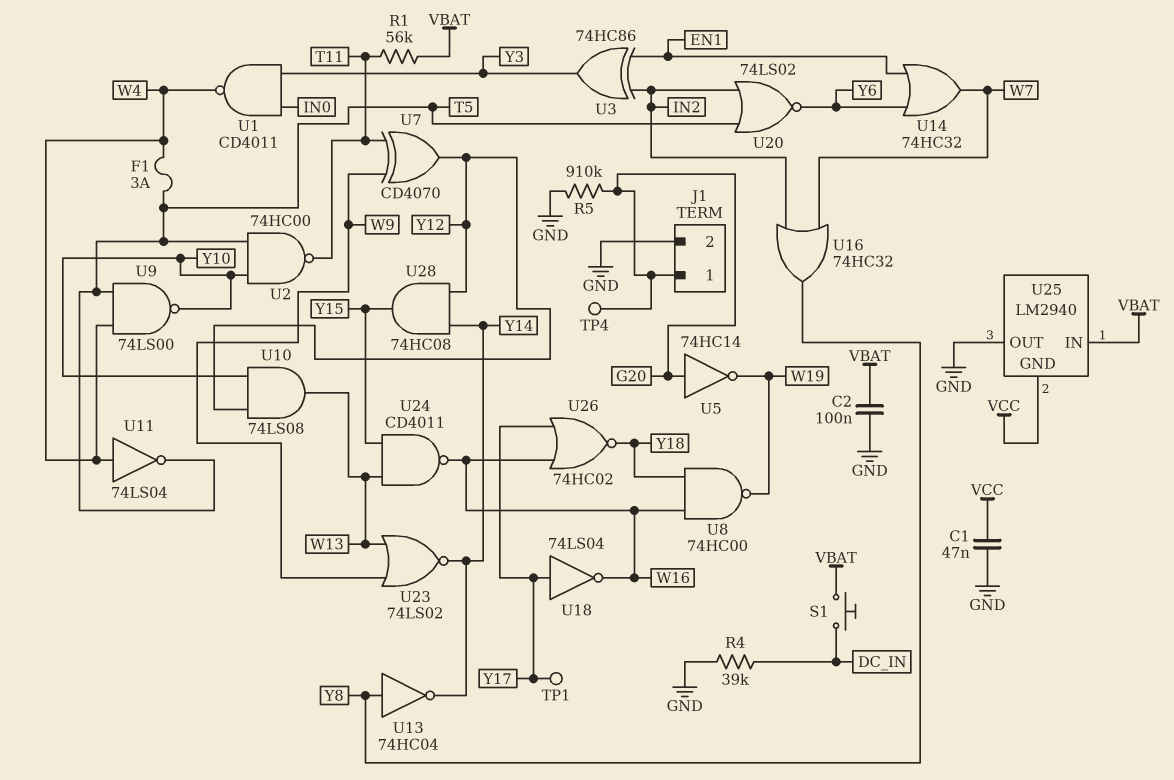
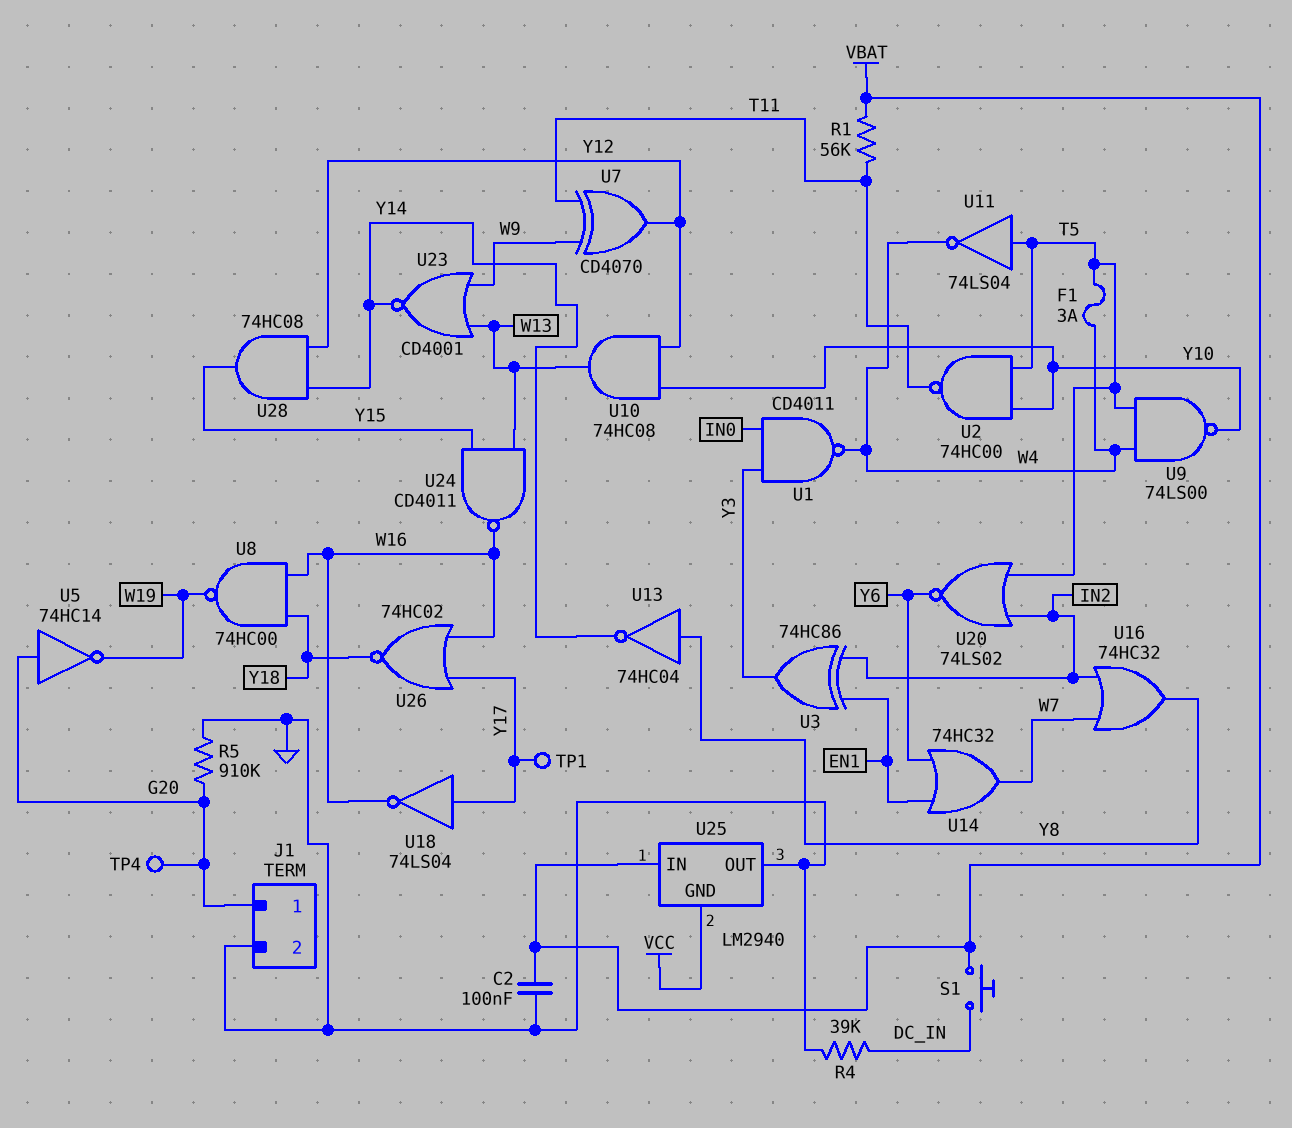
C1: 47nF (GND, VCC) -> none
U10: AND 74LS08 (in Y10, in Y12, out W13) -> AND 74HC08 (in Y10, in Y12, out W13)
U11: NOT 74LS04 (in W4, out T5) -> NOT 74LS04 (in T5, out W4)
U23: NOR 74LS02 (in W9, in W13, out Y14) -> NOR CD4001 (in W9, in W13, out Y14)

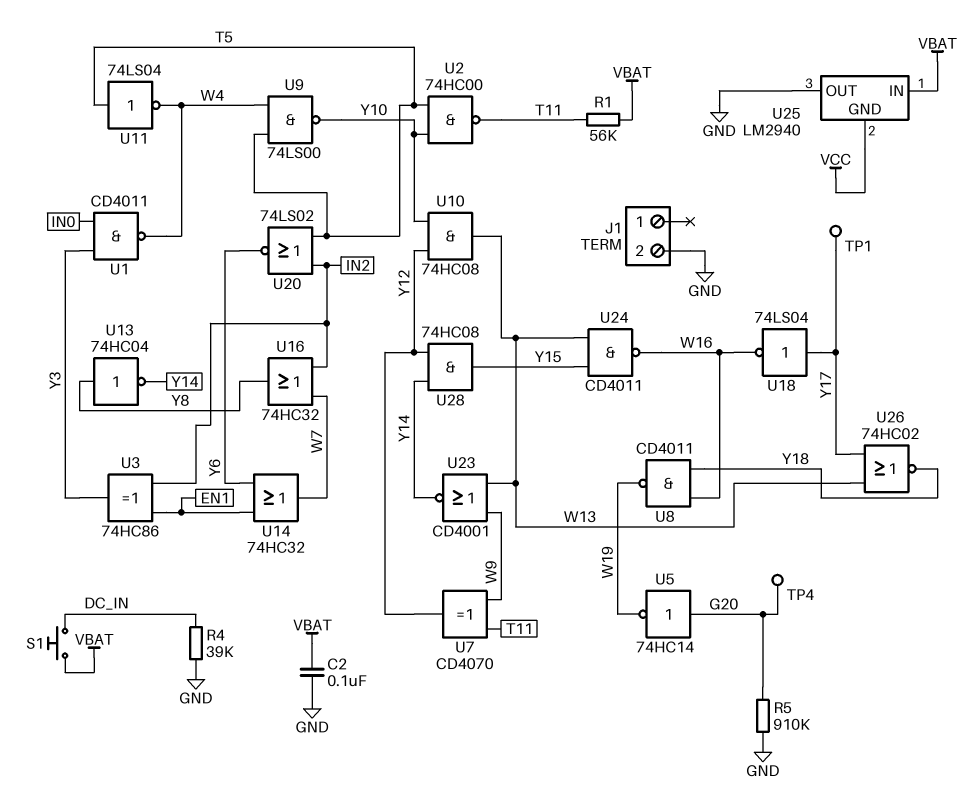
F1: 3A (T5, W4) -> none
J1 pin 1: G20 -> none
U8: NAND 74HC00 (in W16, in Y18, out W19) -> NAND CD4011 (in W16, in Y18, out W19)
U26: NOR 74HC02 (in W16, in Y17, out Y18) -> NOR 74HC02 (in W13, in Y17, out Y18)

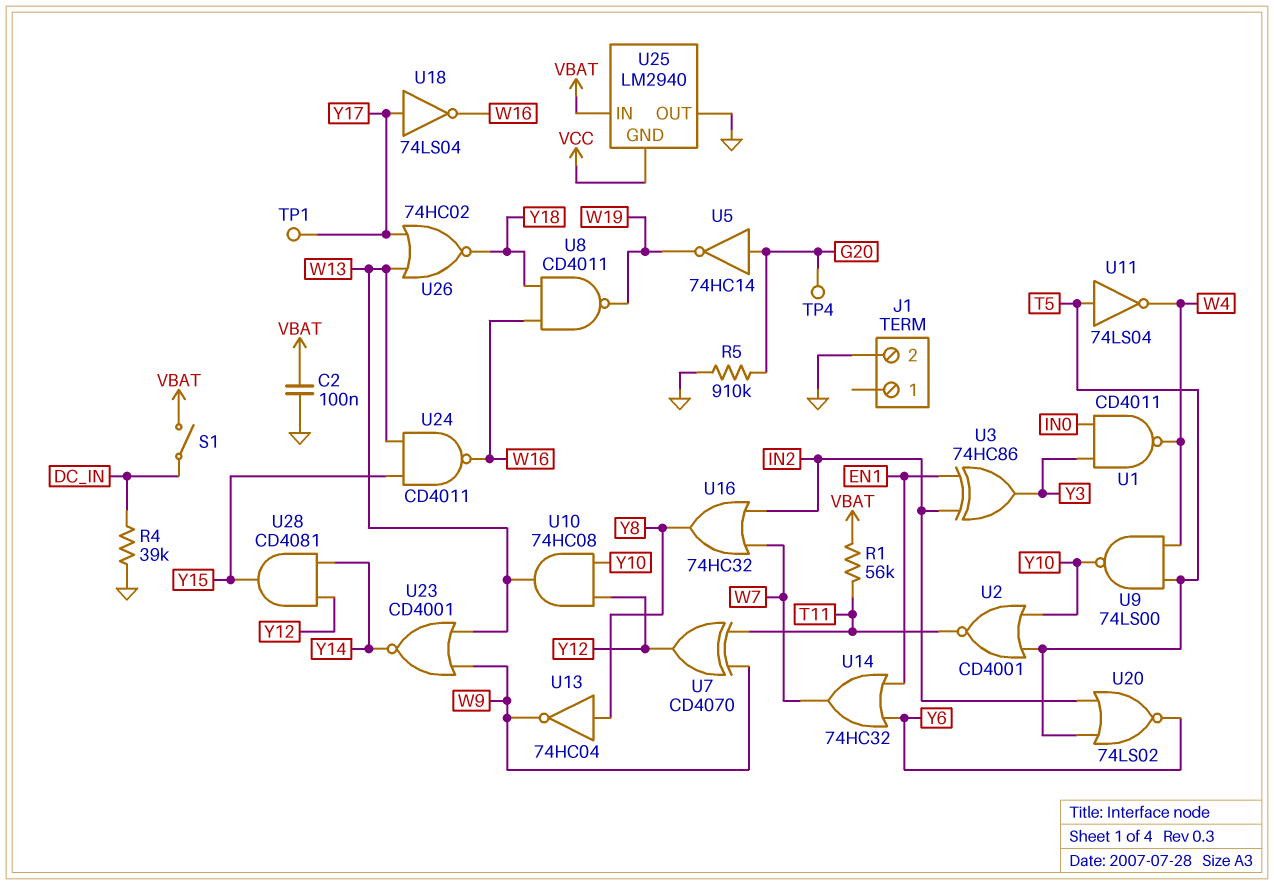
S1: button (DC_IN, VBAT) -> switch (DC_IN, VBAT)
U2: NAND 74HC00 (in T5, in Y10, out T11) -> NOR CD4001 (in T5, in Y10, out T11)
U13: NOT 74HC04 (in Y8, out Y14) -> NOT 74HC04 (in Y8, out W9)
U28: AND 74HC08 (in Y12, in Y14, out Y15) -> AND CD4081 (in Y12, in Y14, out Y15)

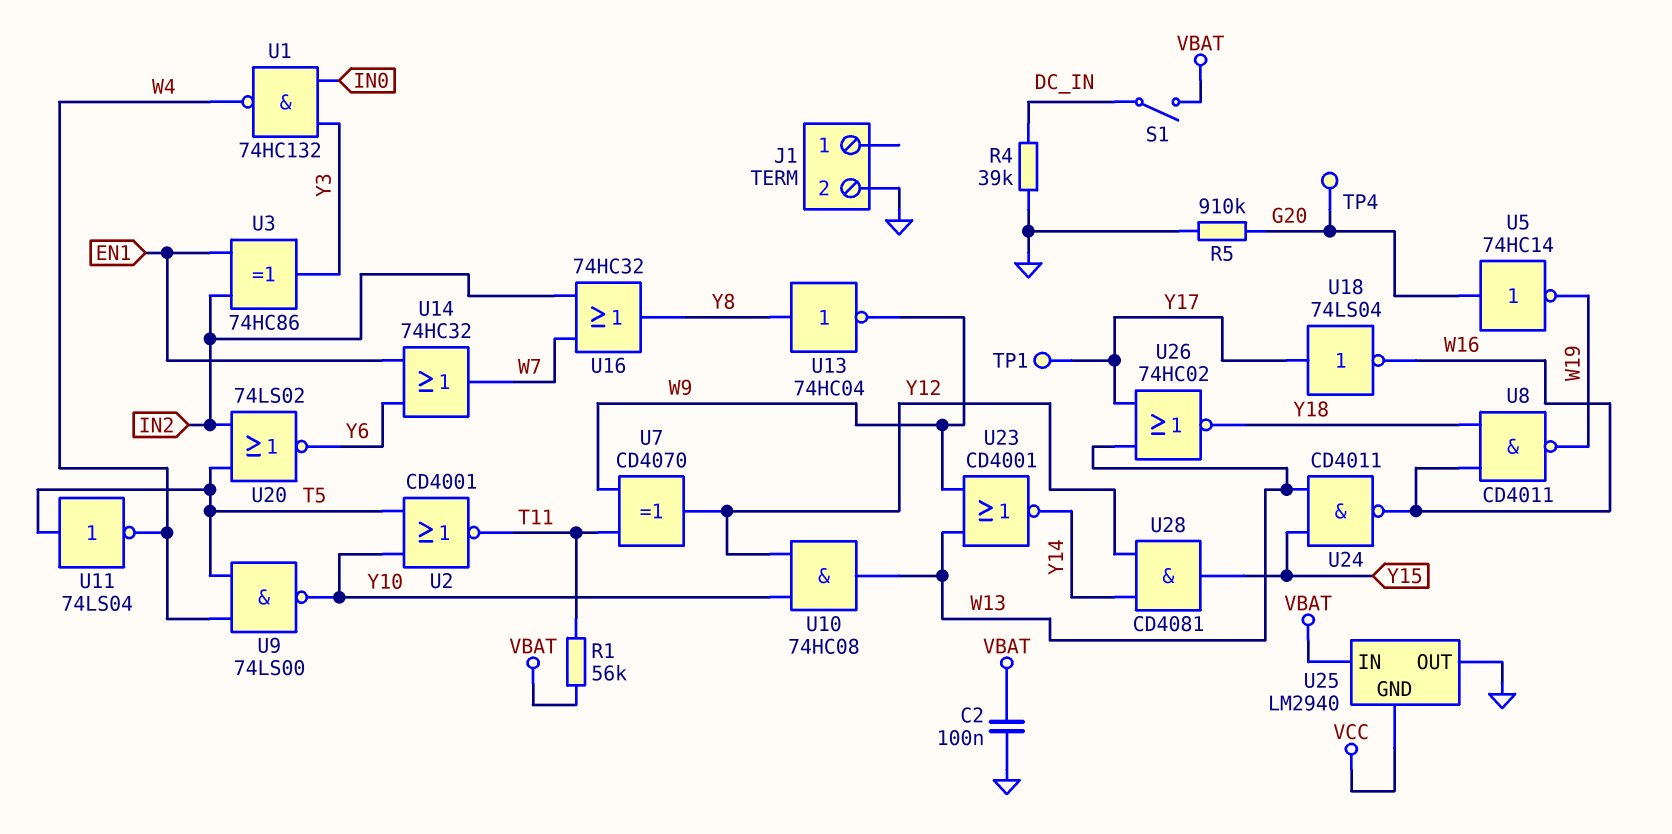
U1: NAND CD4011 (in IN0, in Y3, out W4) -> NAND 74HC132 (in IN0, in Y3, out W4)

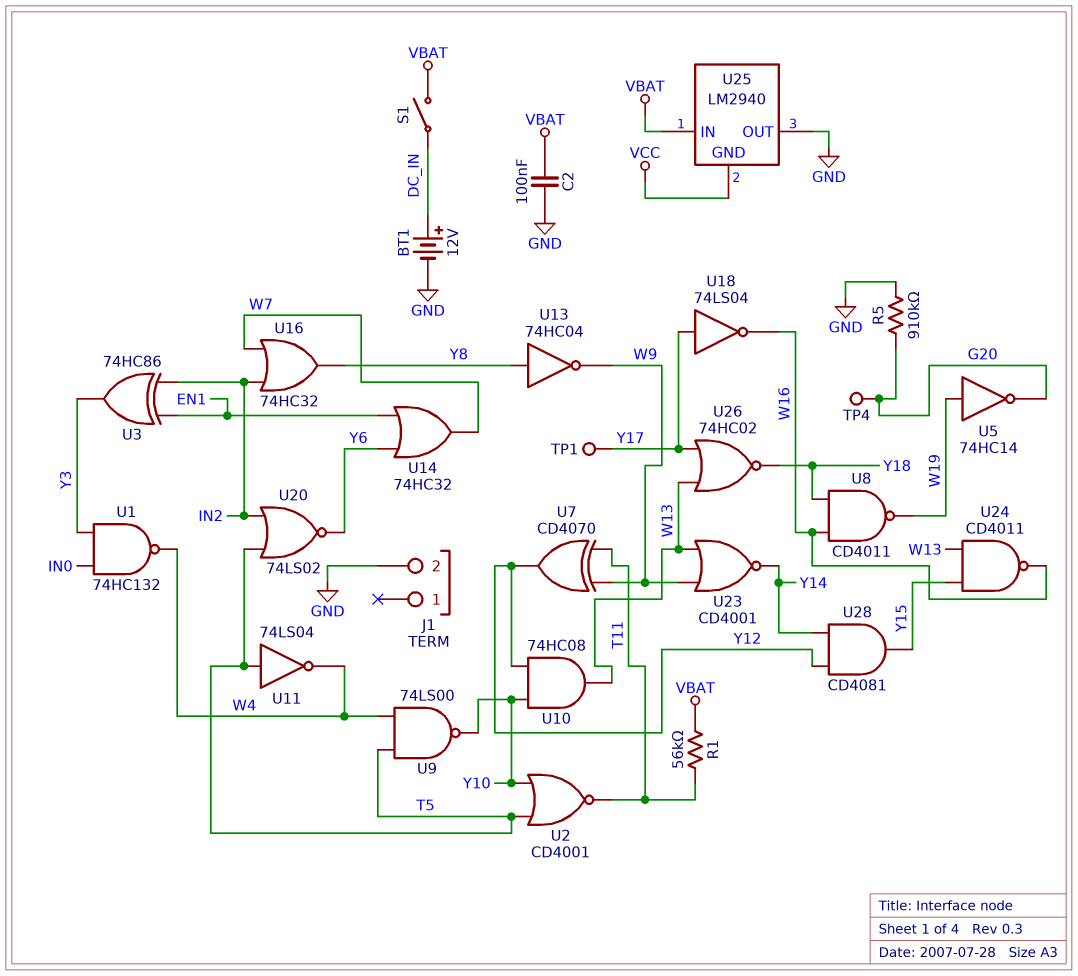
BT1: none -> 12V (plus DC_IN, minus GND)
R4: 39k (DC_IN, GND) -> none
U5: NOT 74HC14 (in G20, out W19) -> NOT 74HC14 (in W19, out G20)

